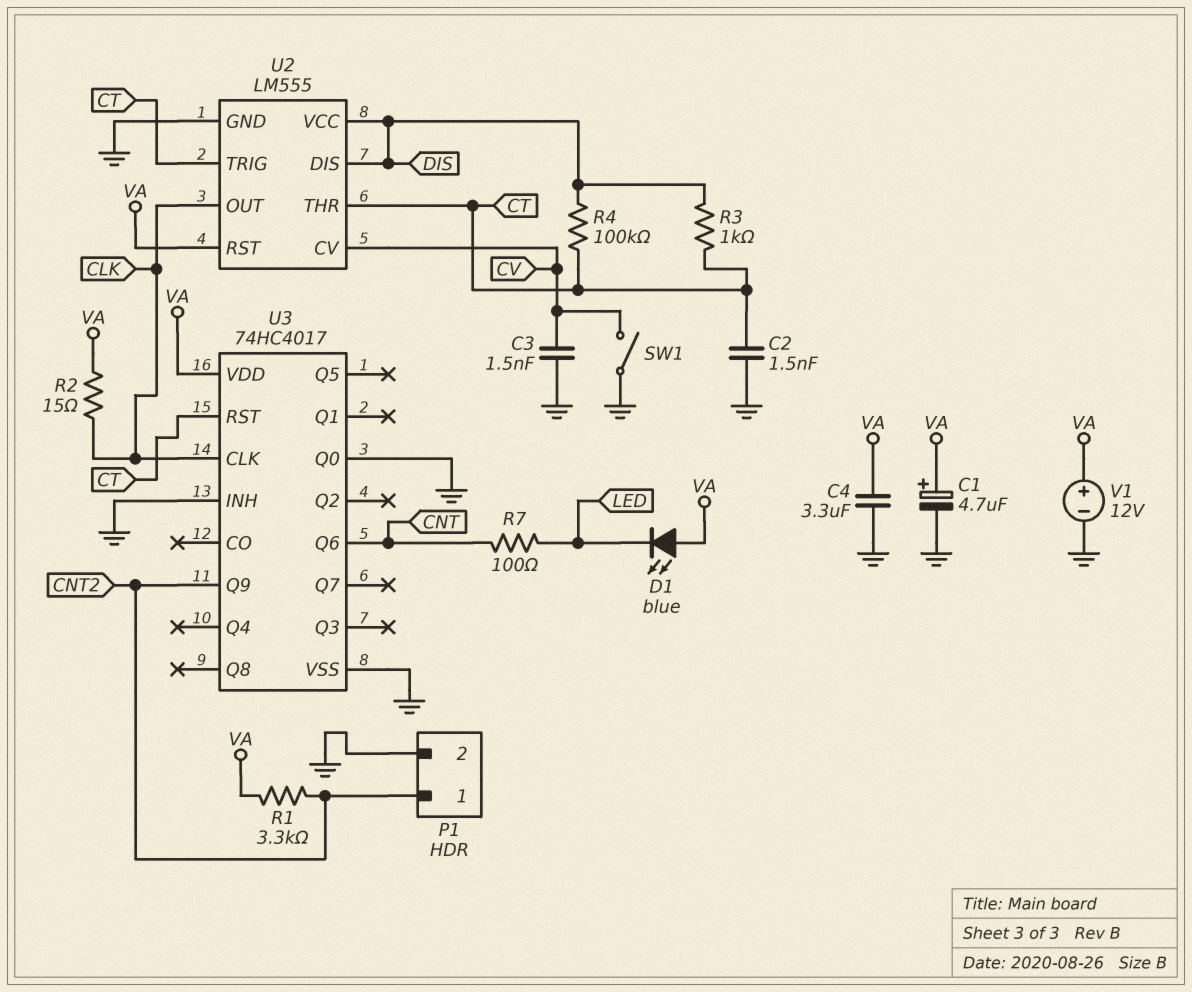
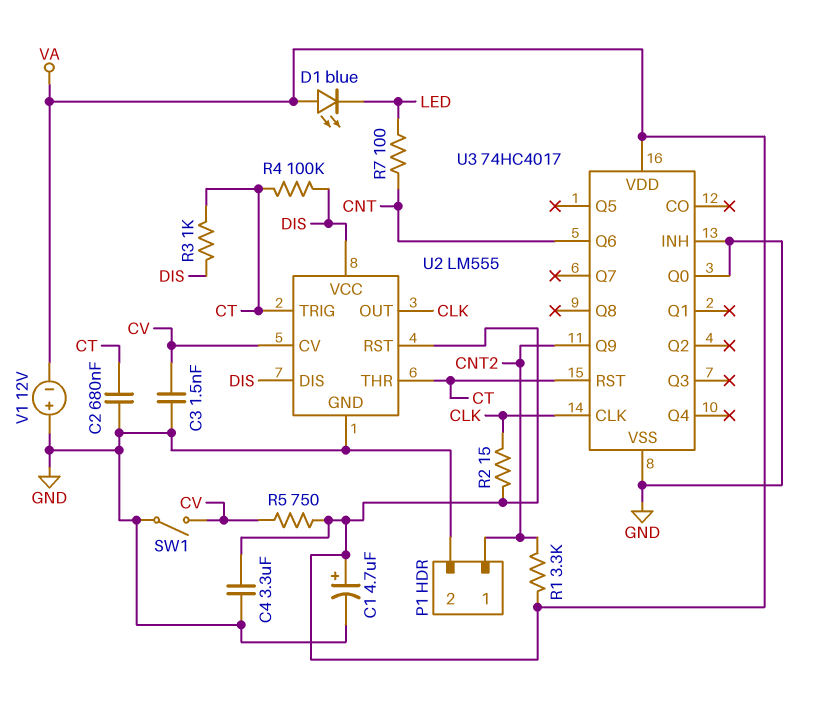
C2: 1.5nF (CT, GND) -> 680nF (CT, GND)
R5: none -> 750 (CV, VA)
V1: 12V (plus VA, minus GND) -> 12V (plus GND, minus VA)

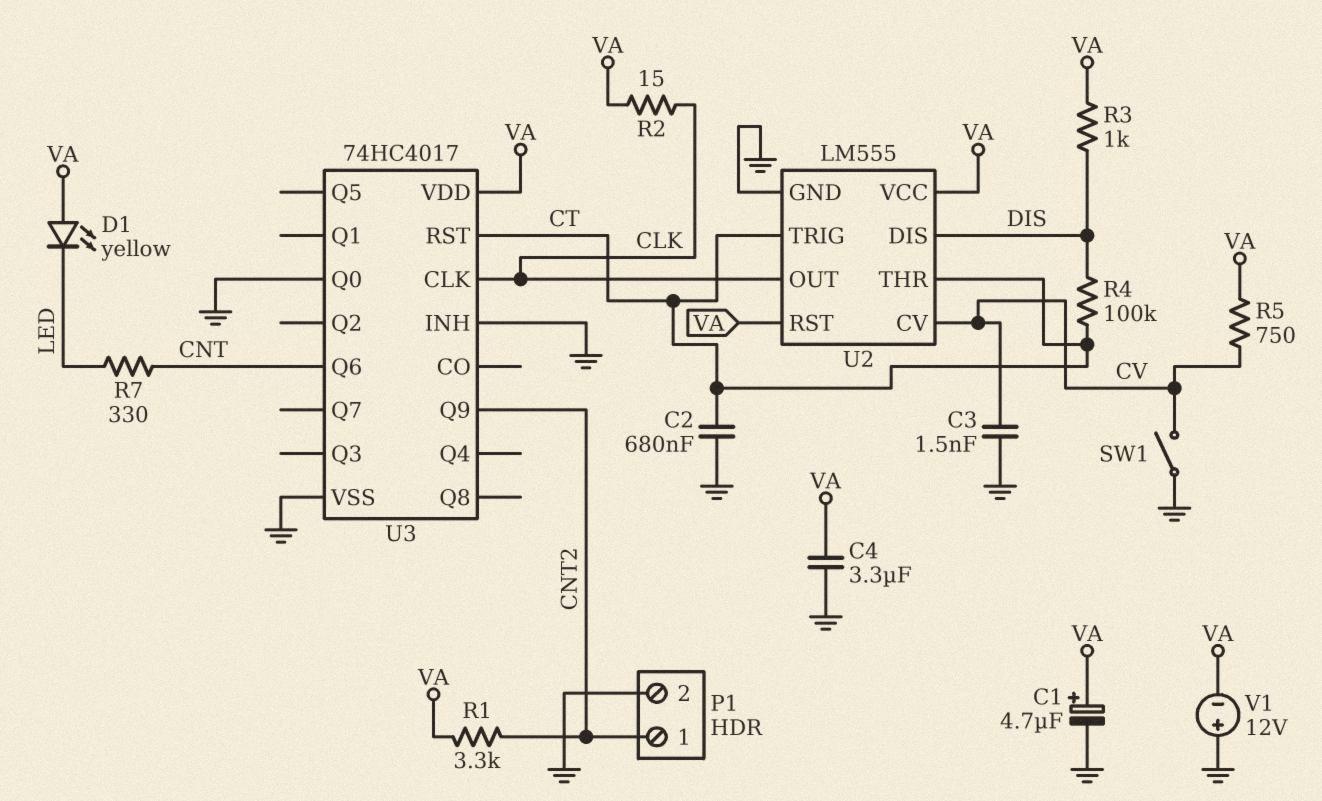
D1: LED blue (A VA, K LED) -> LED yellow (A VA, K LED)
R3: 1k (CT, DIS) -> 1k (DIS, VA)
R7: 100 (CNT, LED) -> 330 (CNT, LED)
U2 pin VCC: DIS -> VA

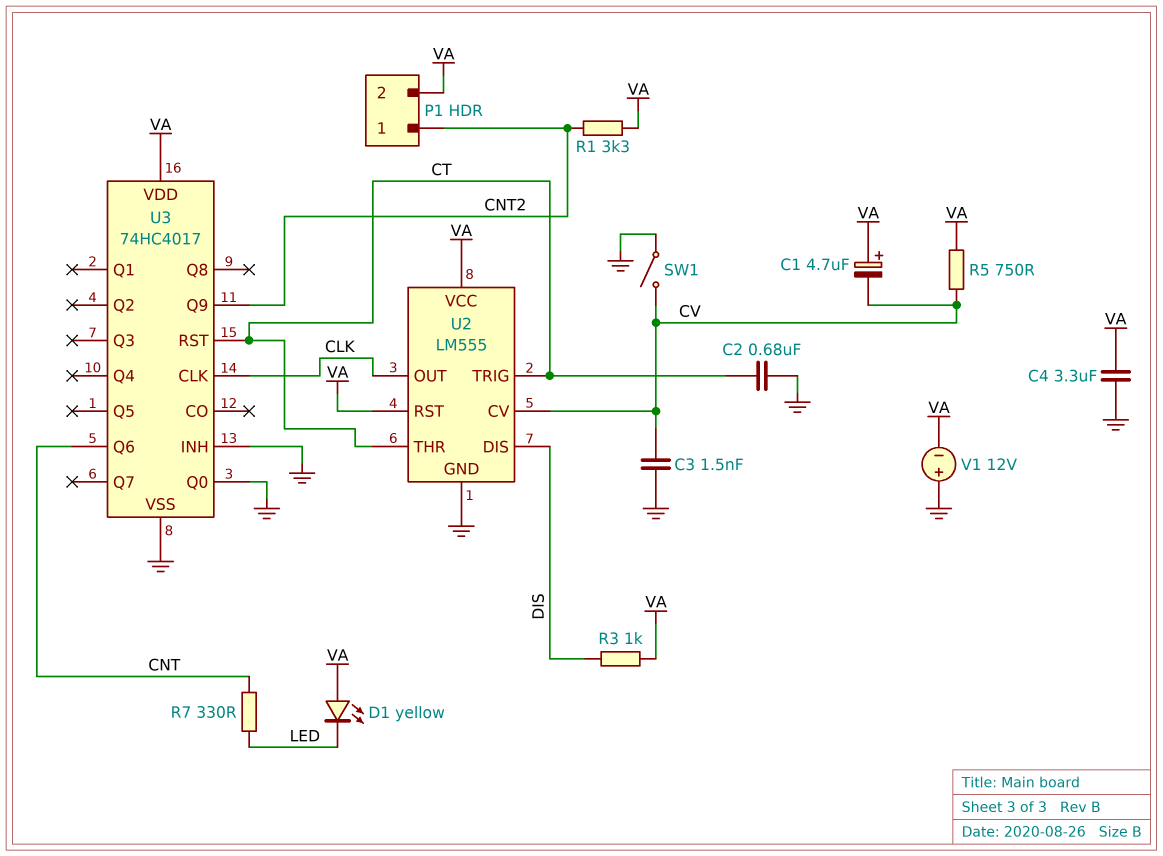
C1: 4.7uF (plus VA, minus GND) -> 4.7uF (plus VA, minus CV)
P1 pin 2: GND -> VA
R2: 15 (CLK, VA) -> none
R4: 100k (CT, DIS) -> none

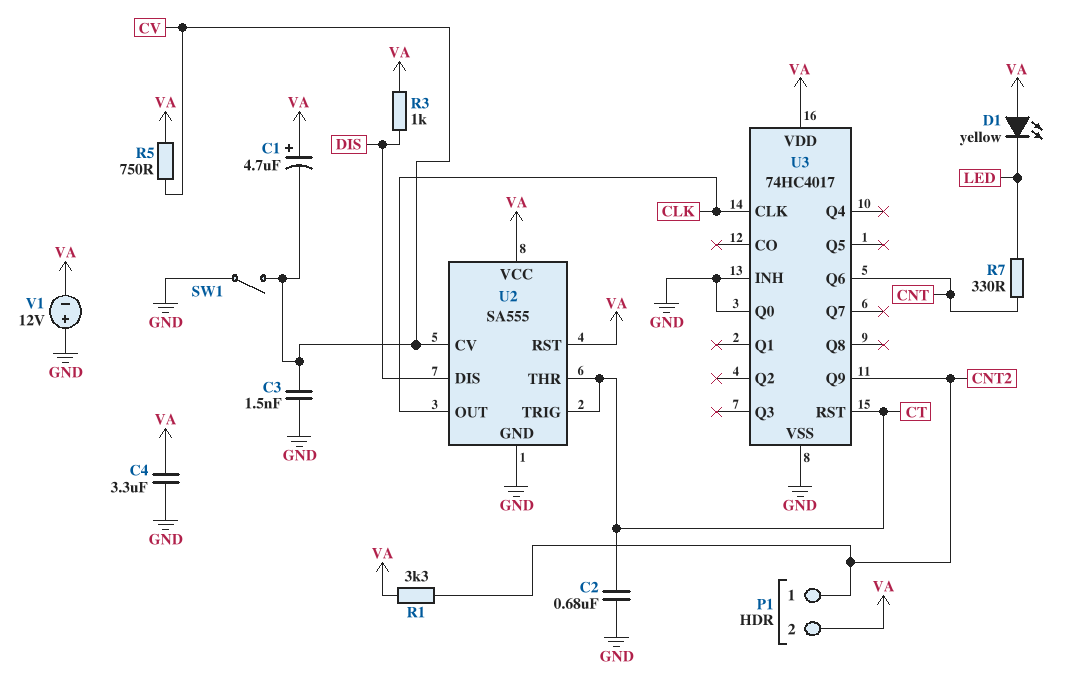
U2: LM555 -> SA555

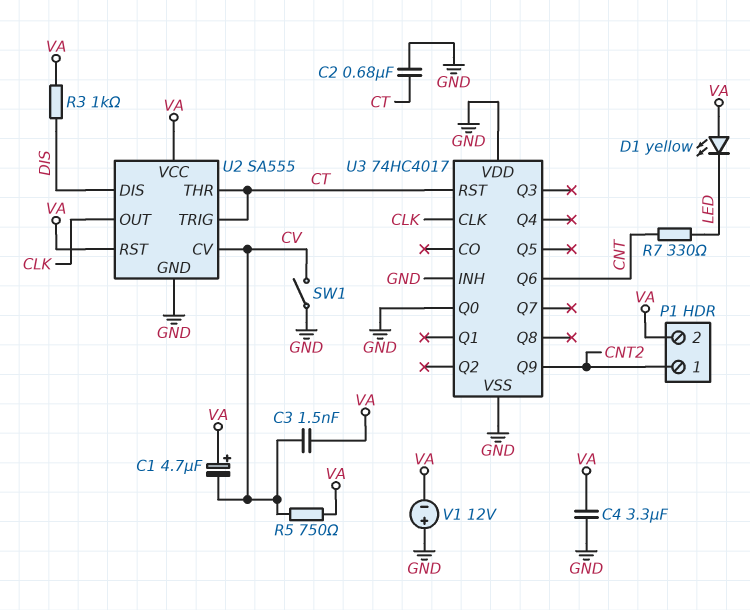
C3: 1.5nF (CV, GND) -> 1.5nF (CV, VA)
R1: 3.3k (CNT2, VA) -> none
U3 pin VDD: VA -> GND

